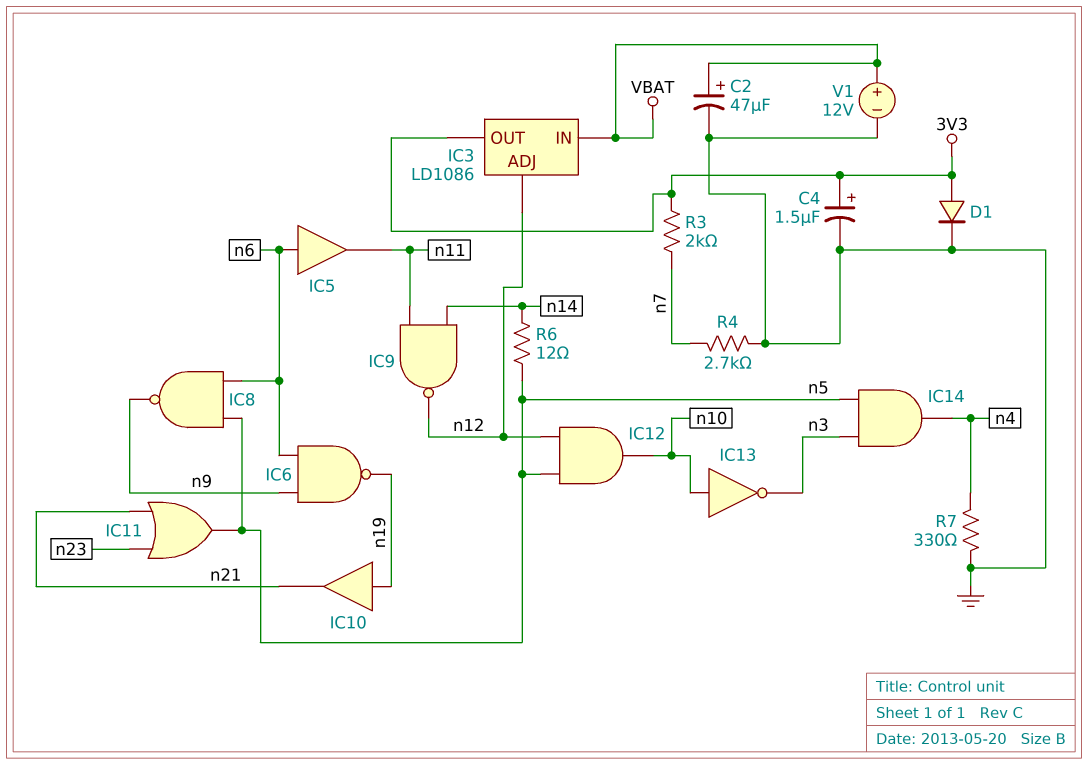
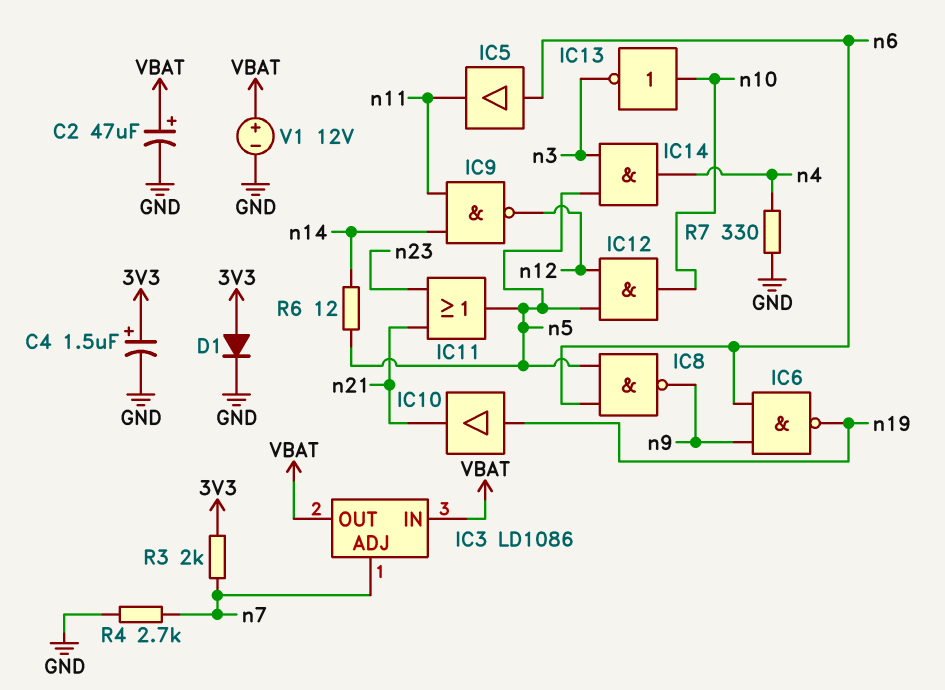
IC3 pin ADJ: n12 -> n7
IC3 pin OUT: 3V3 -> VBAT

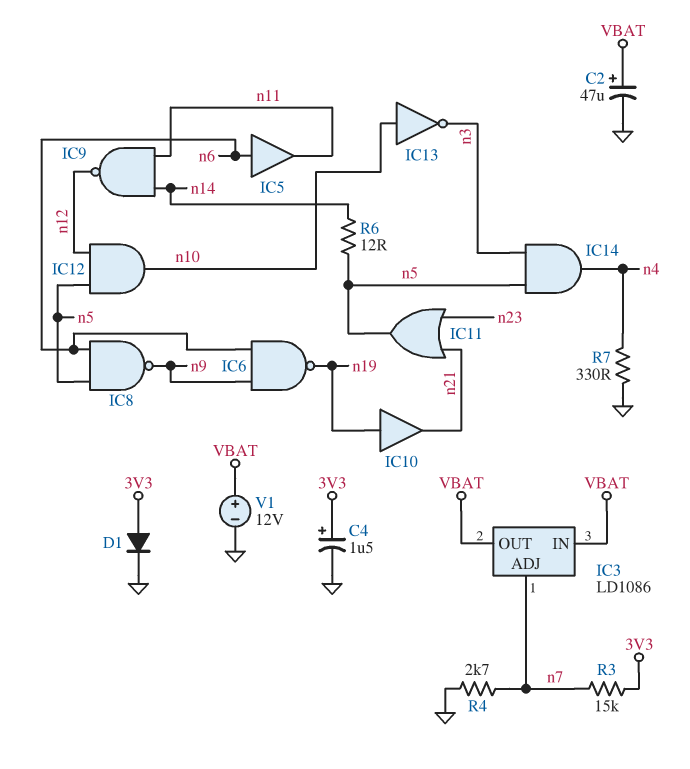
R3: 2k (3V3, n7) -> 15k (3V3, n7)

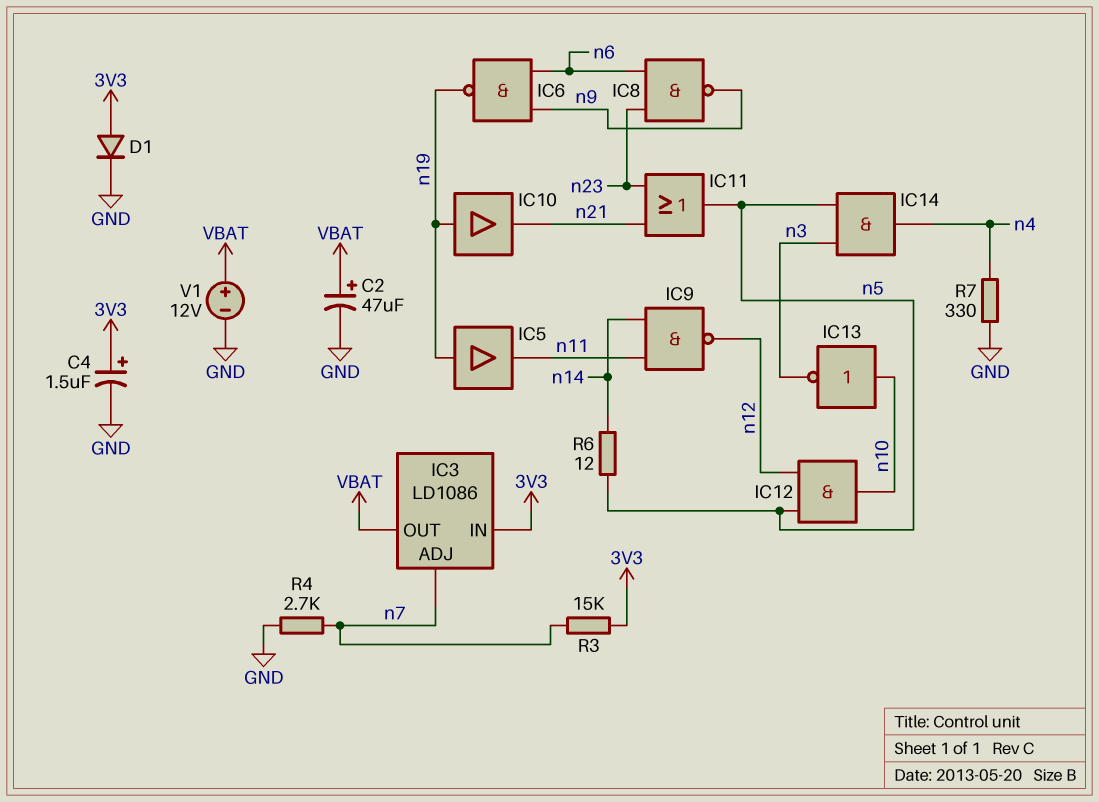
IC3 pin IN: VBAT -> 3V3
IC5: buffer (in n6, out n11) -> buffer (in n19, out n11)
IC8: NAND (in n5, in n6, out n9) -> NAND (in n6, in n23, out n9)

